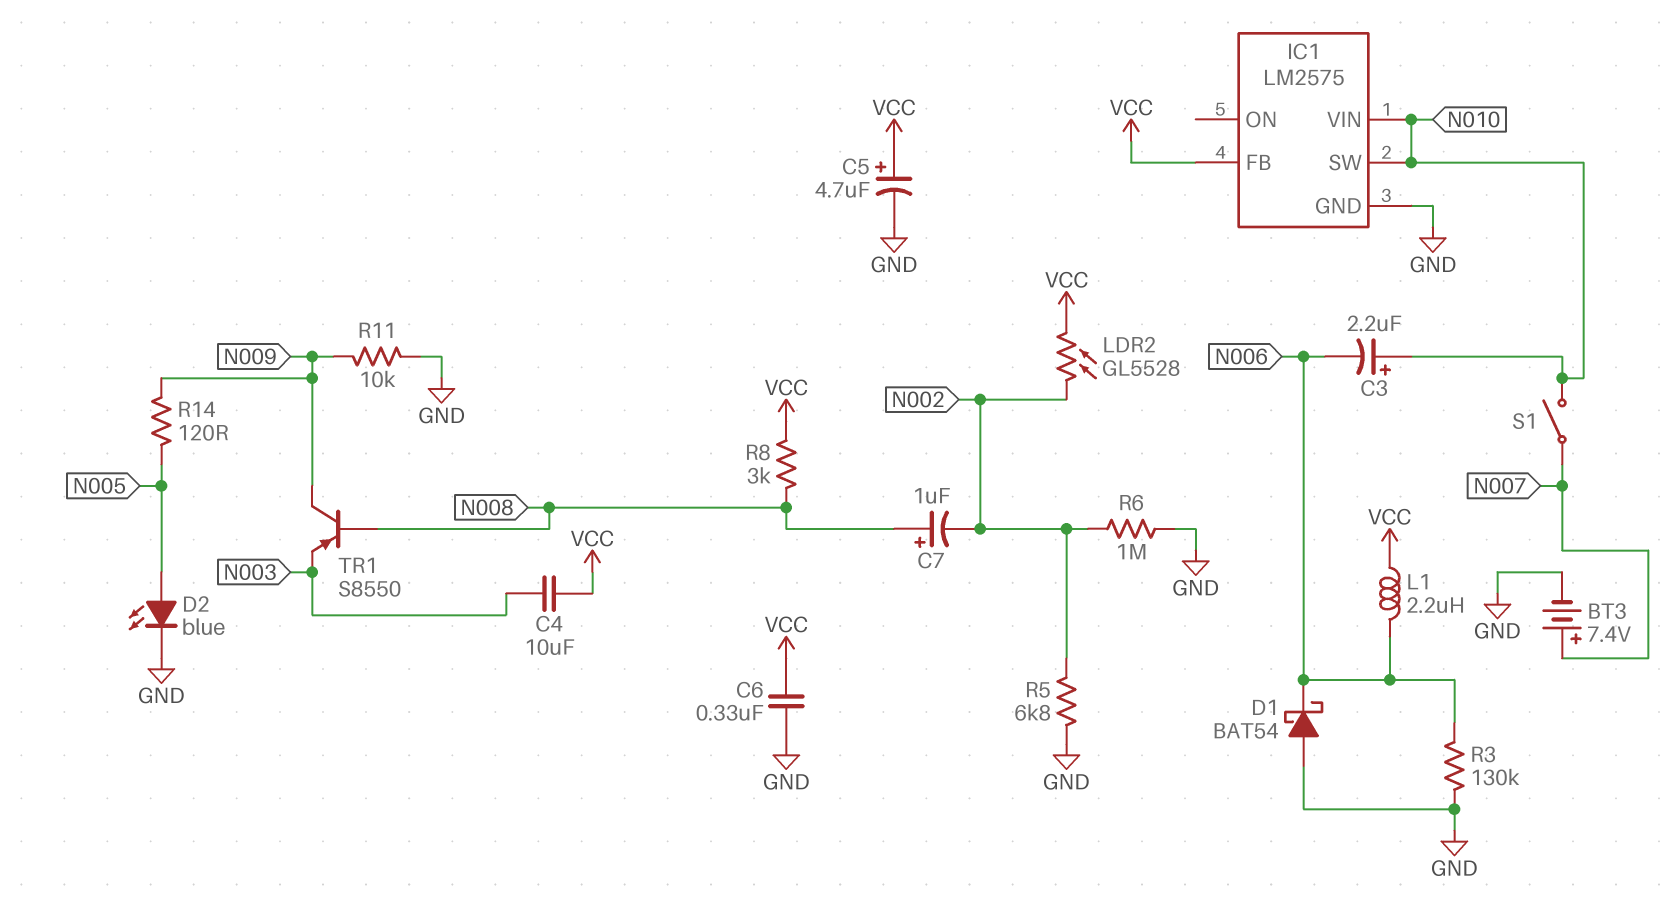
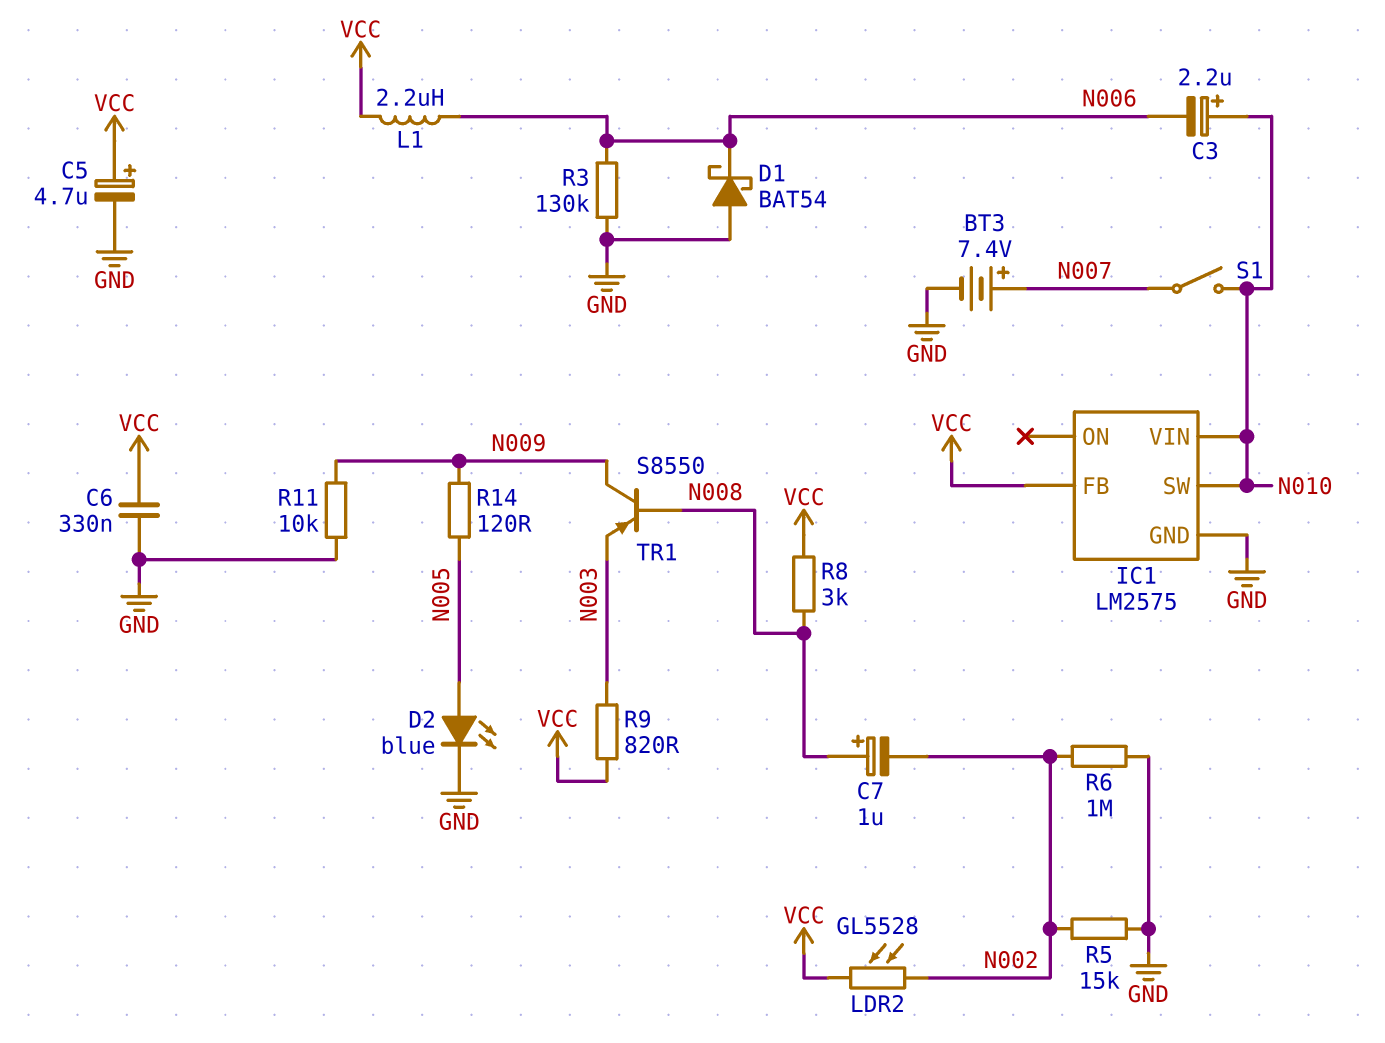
C4: 10uF (N003, VCC) -> none
R5: 6.8k (GND, N002) -> 15k (GND, N002)
R9: none -> 820 (N003, VCC)

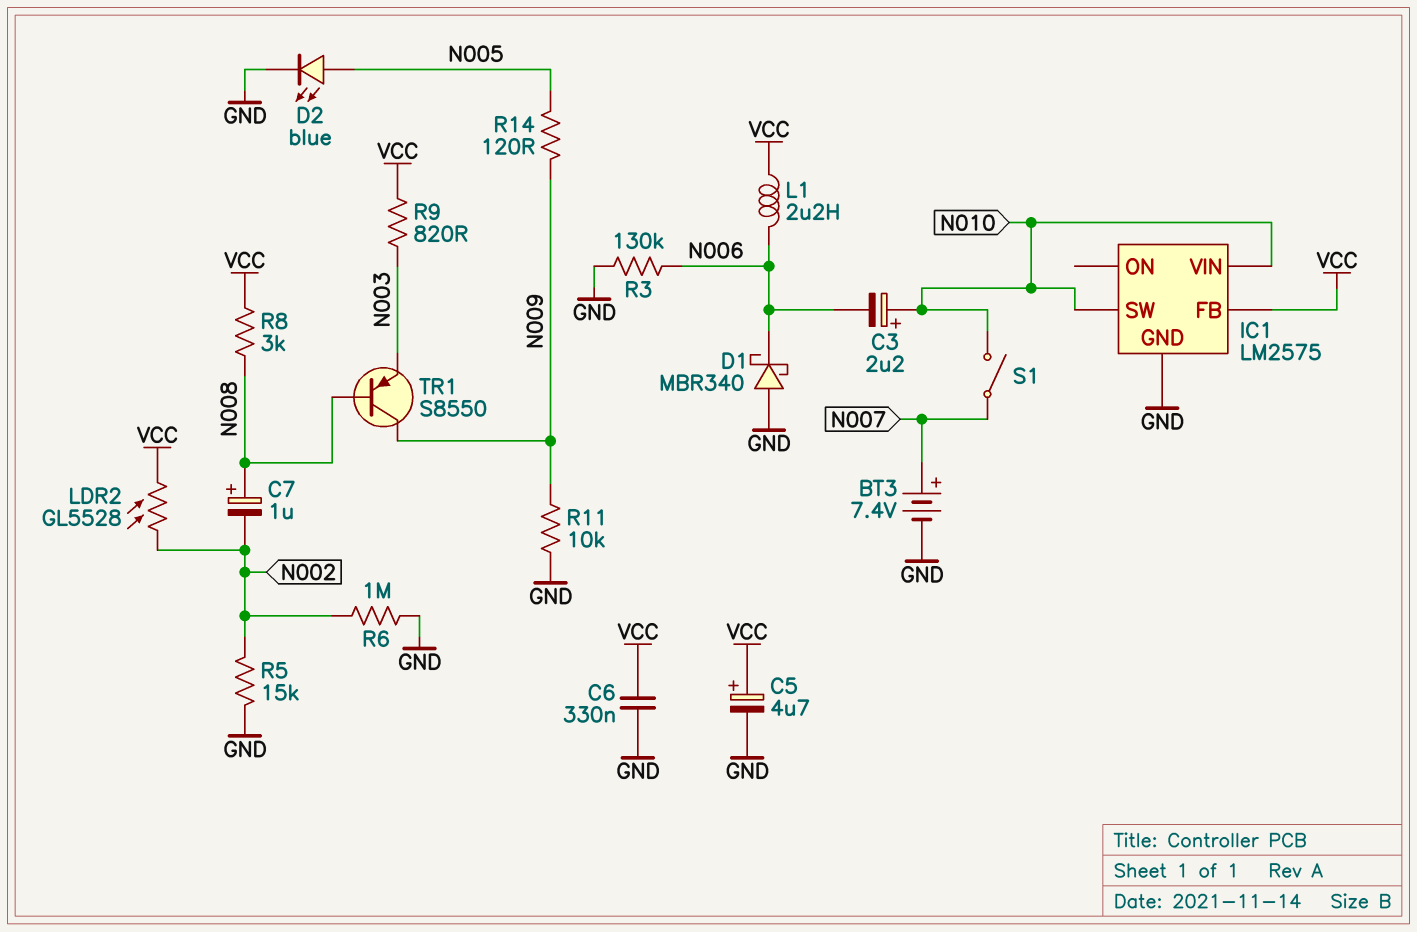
D1: schottky BAT54 (A GND, K N006) -> schottky MBR340 (A GND, K N006)

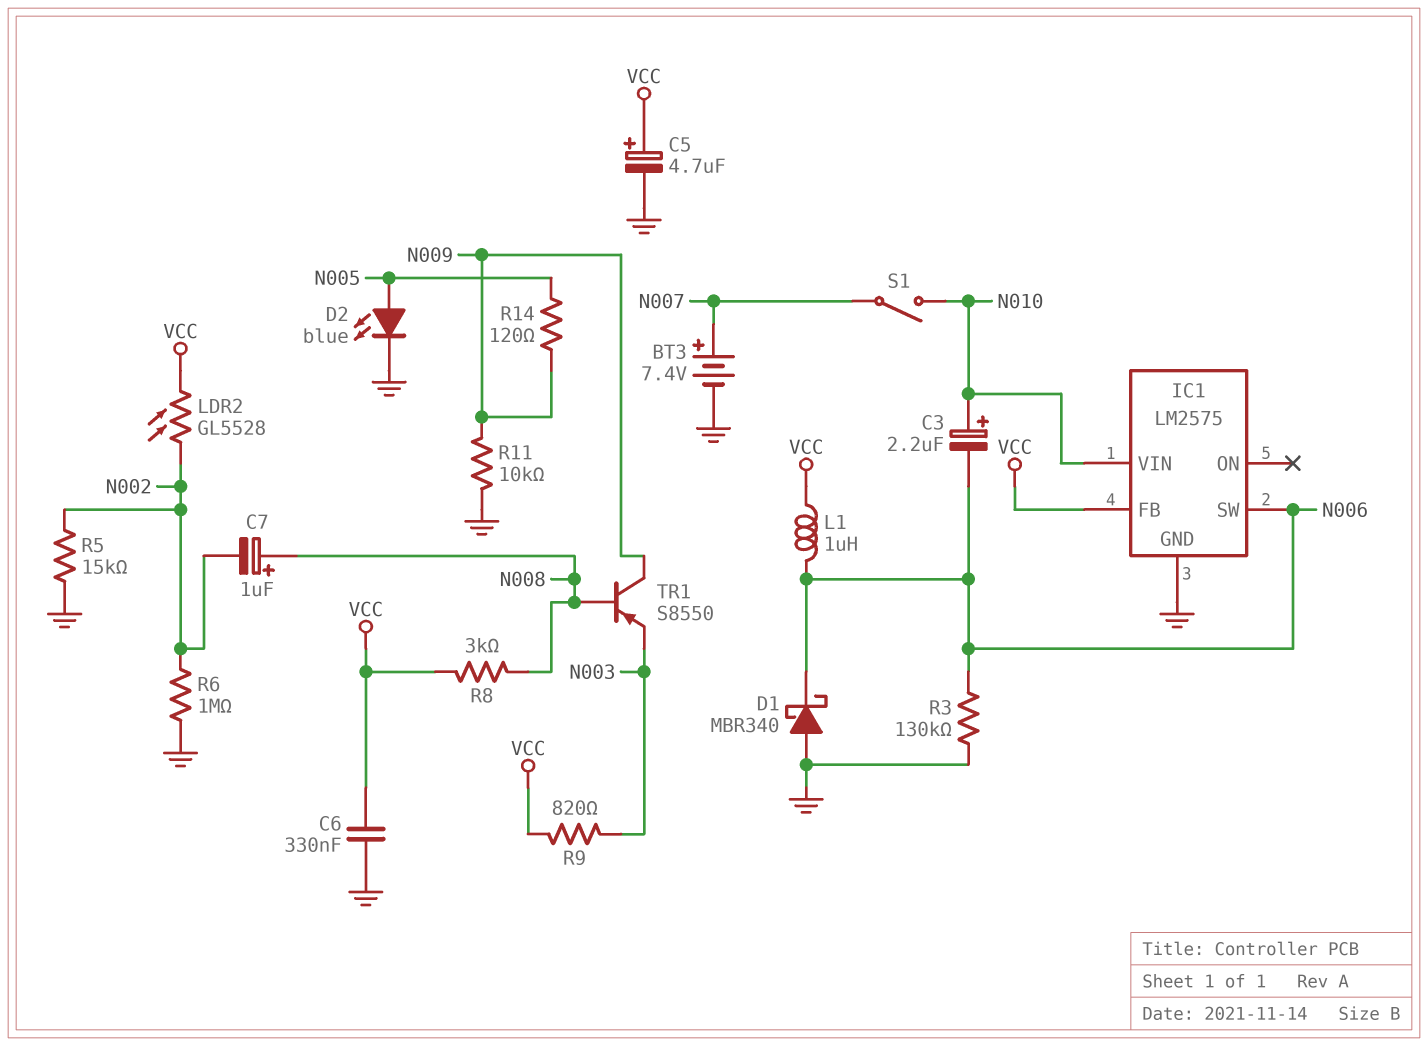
IC1 pin SW: N010 -> N006
L1: 2.2uH (N006, VCC) -> 1uH (N006, VCC)

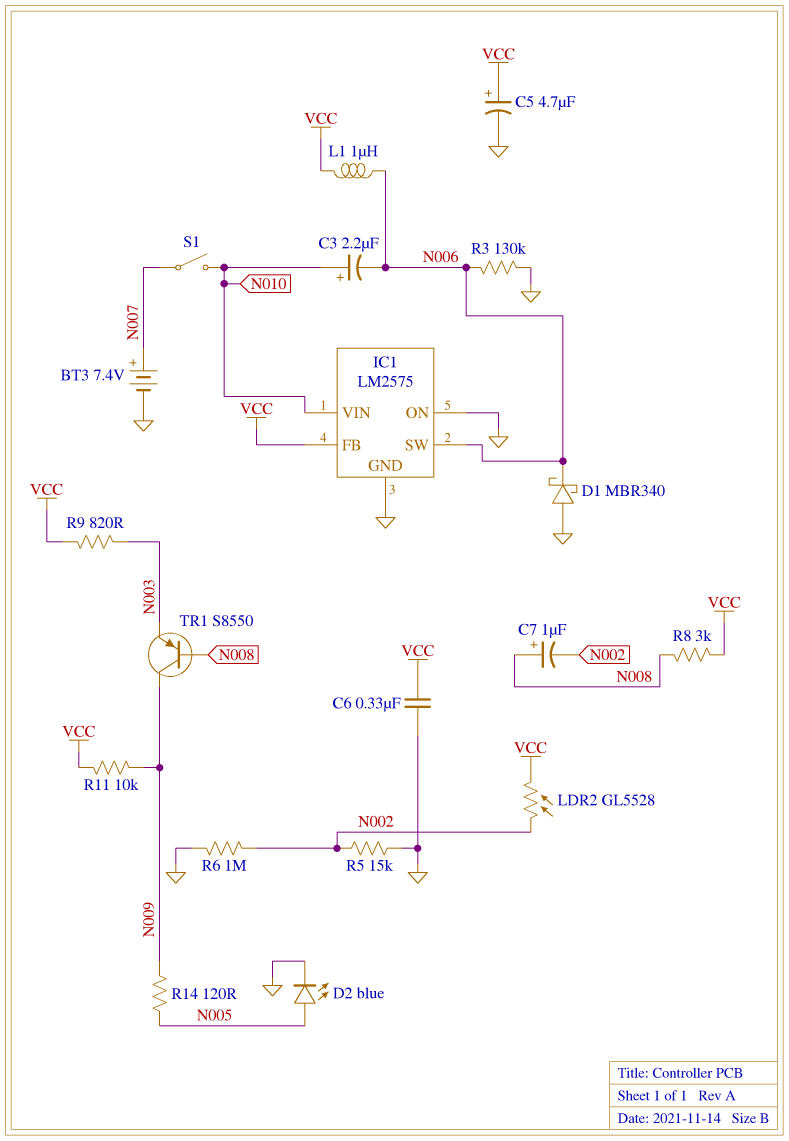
IC1 pin ON: none -> GND
R11: 10k (GND, N009) -> 10k (N009, VCC)

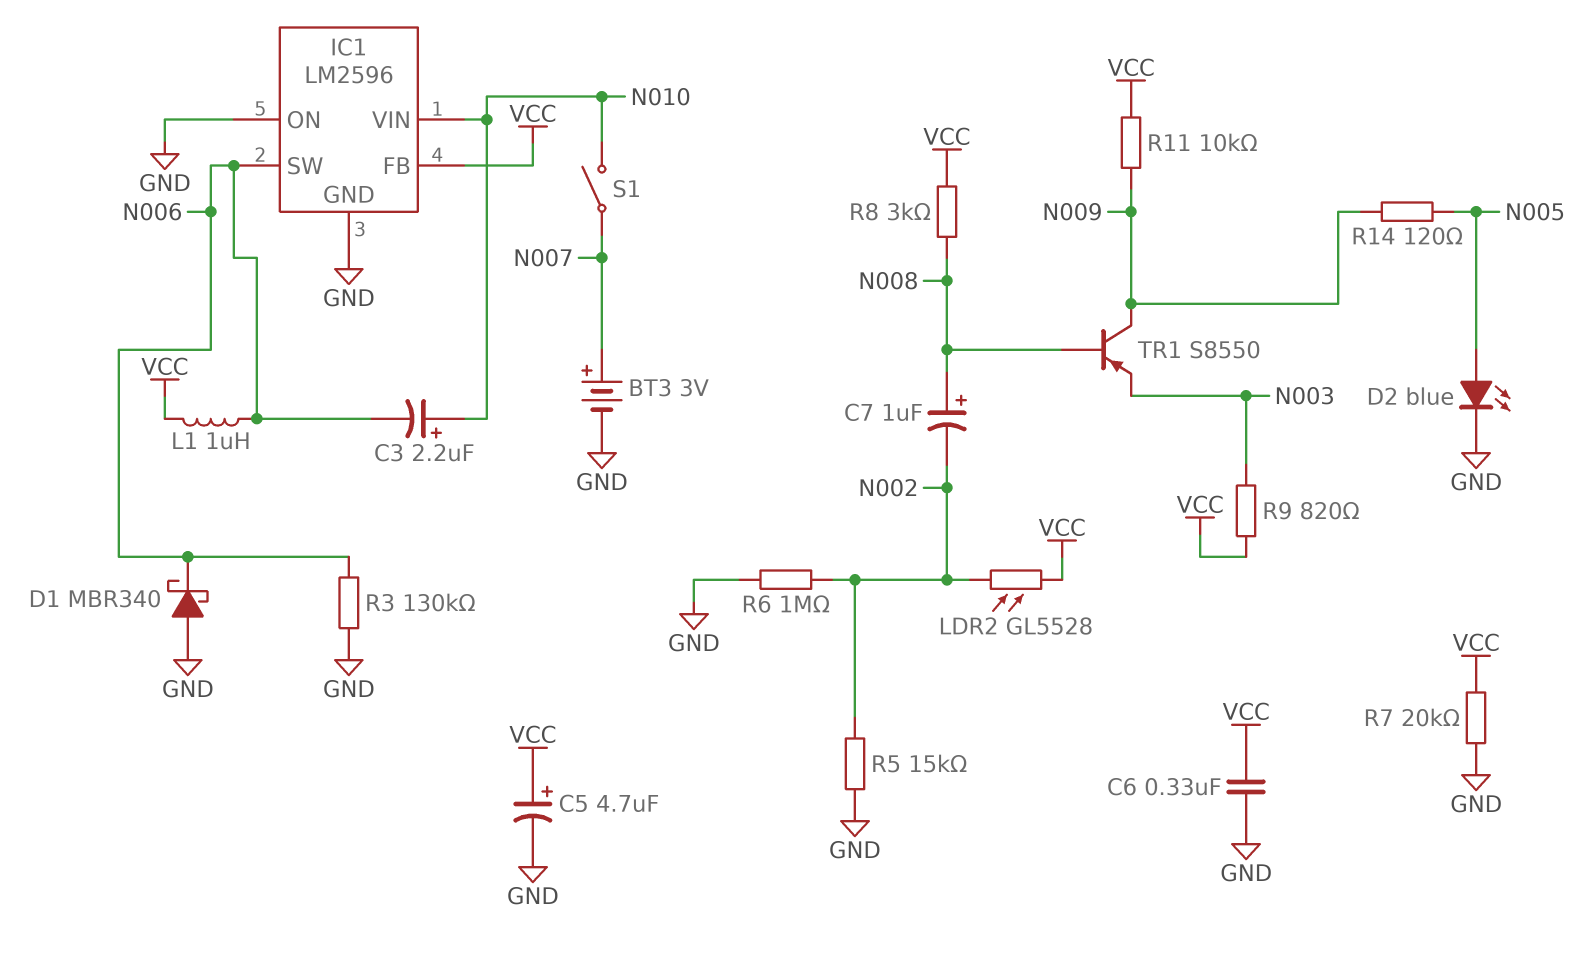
BT3: 7.4V (plus N007, minus GND) -> 3V (plus N007, minus GND)
IC1: LM2575 -> LM2596
R7: none -> 20k (GND, VCC)

